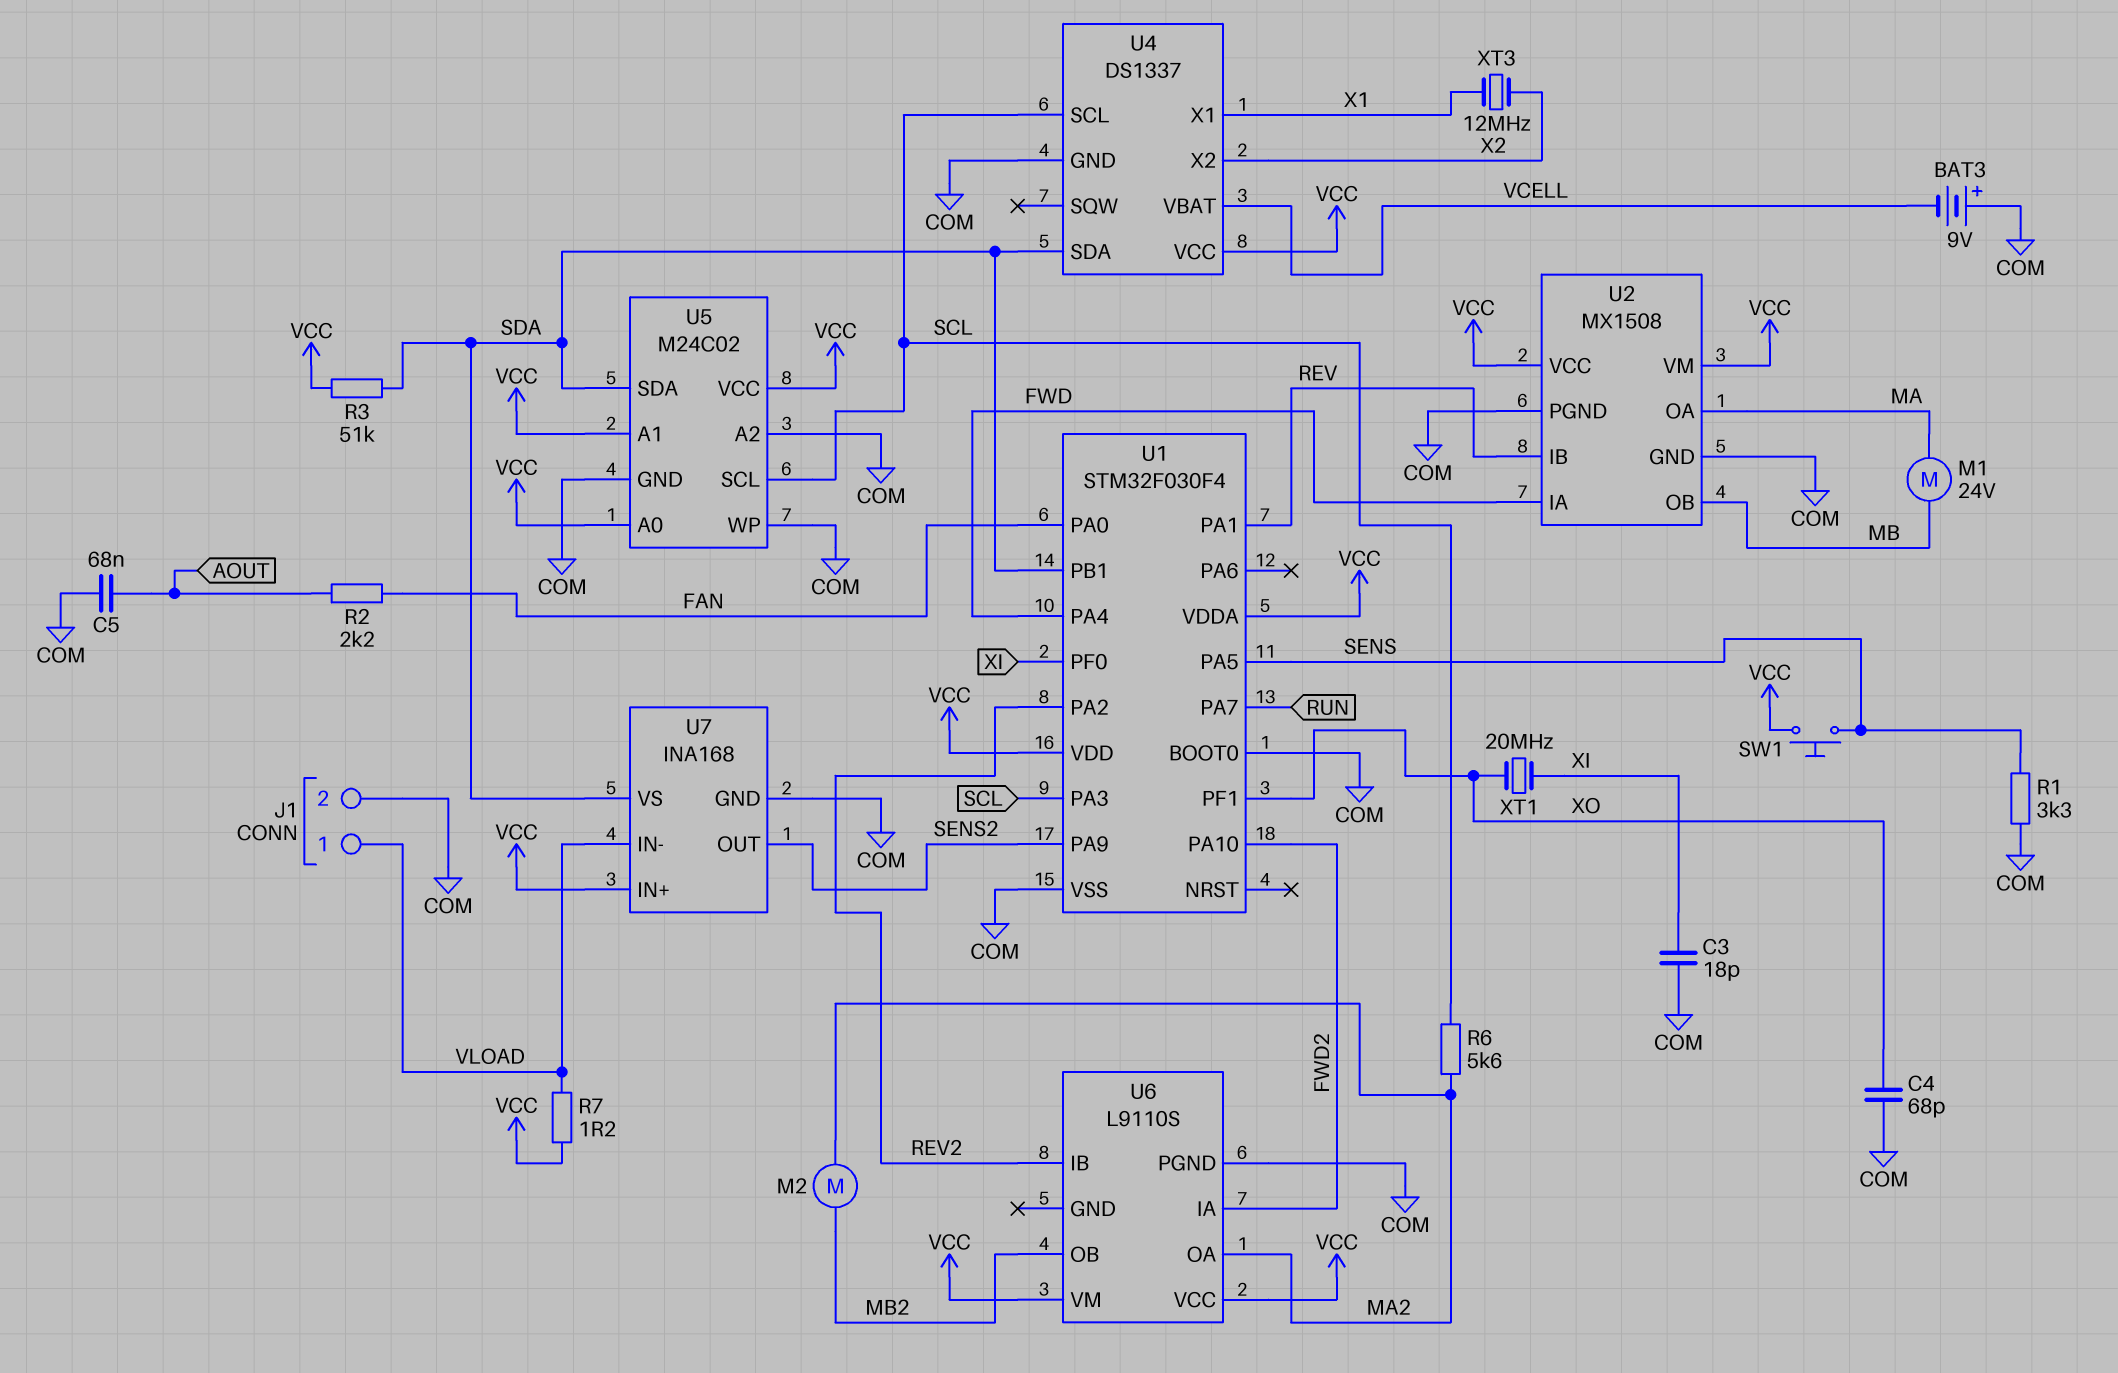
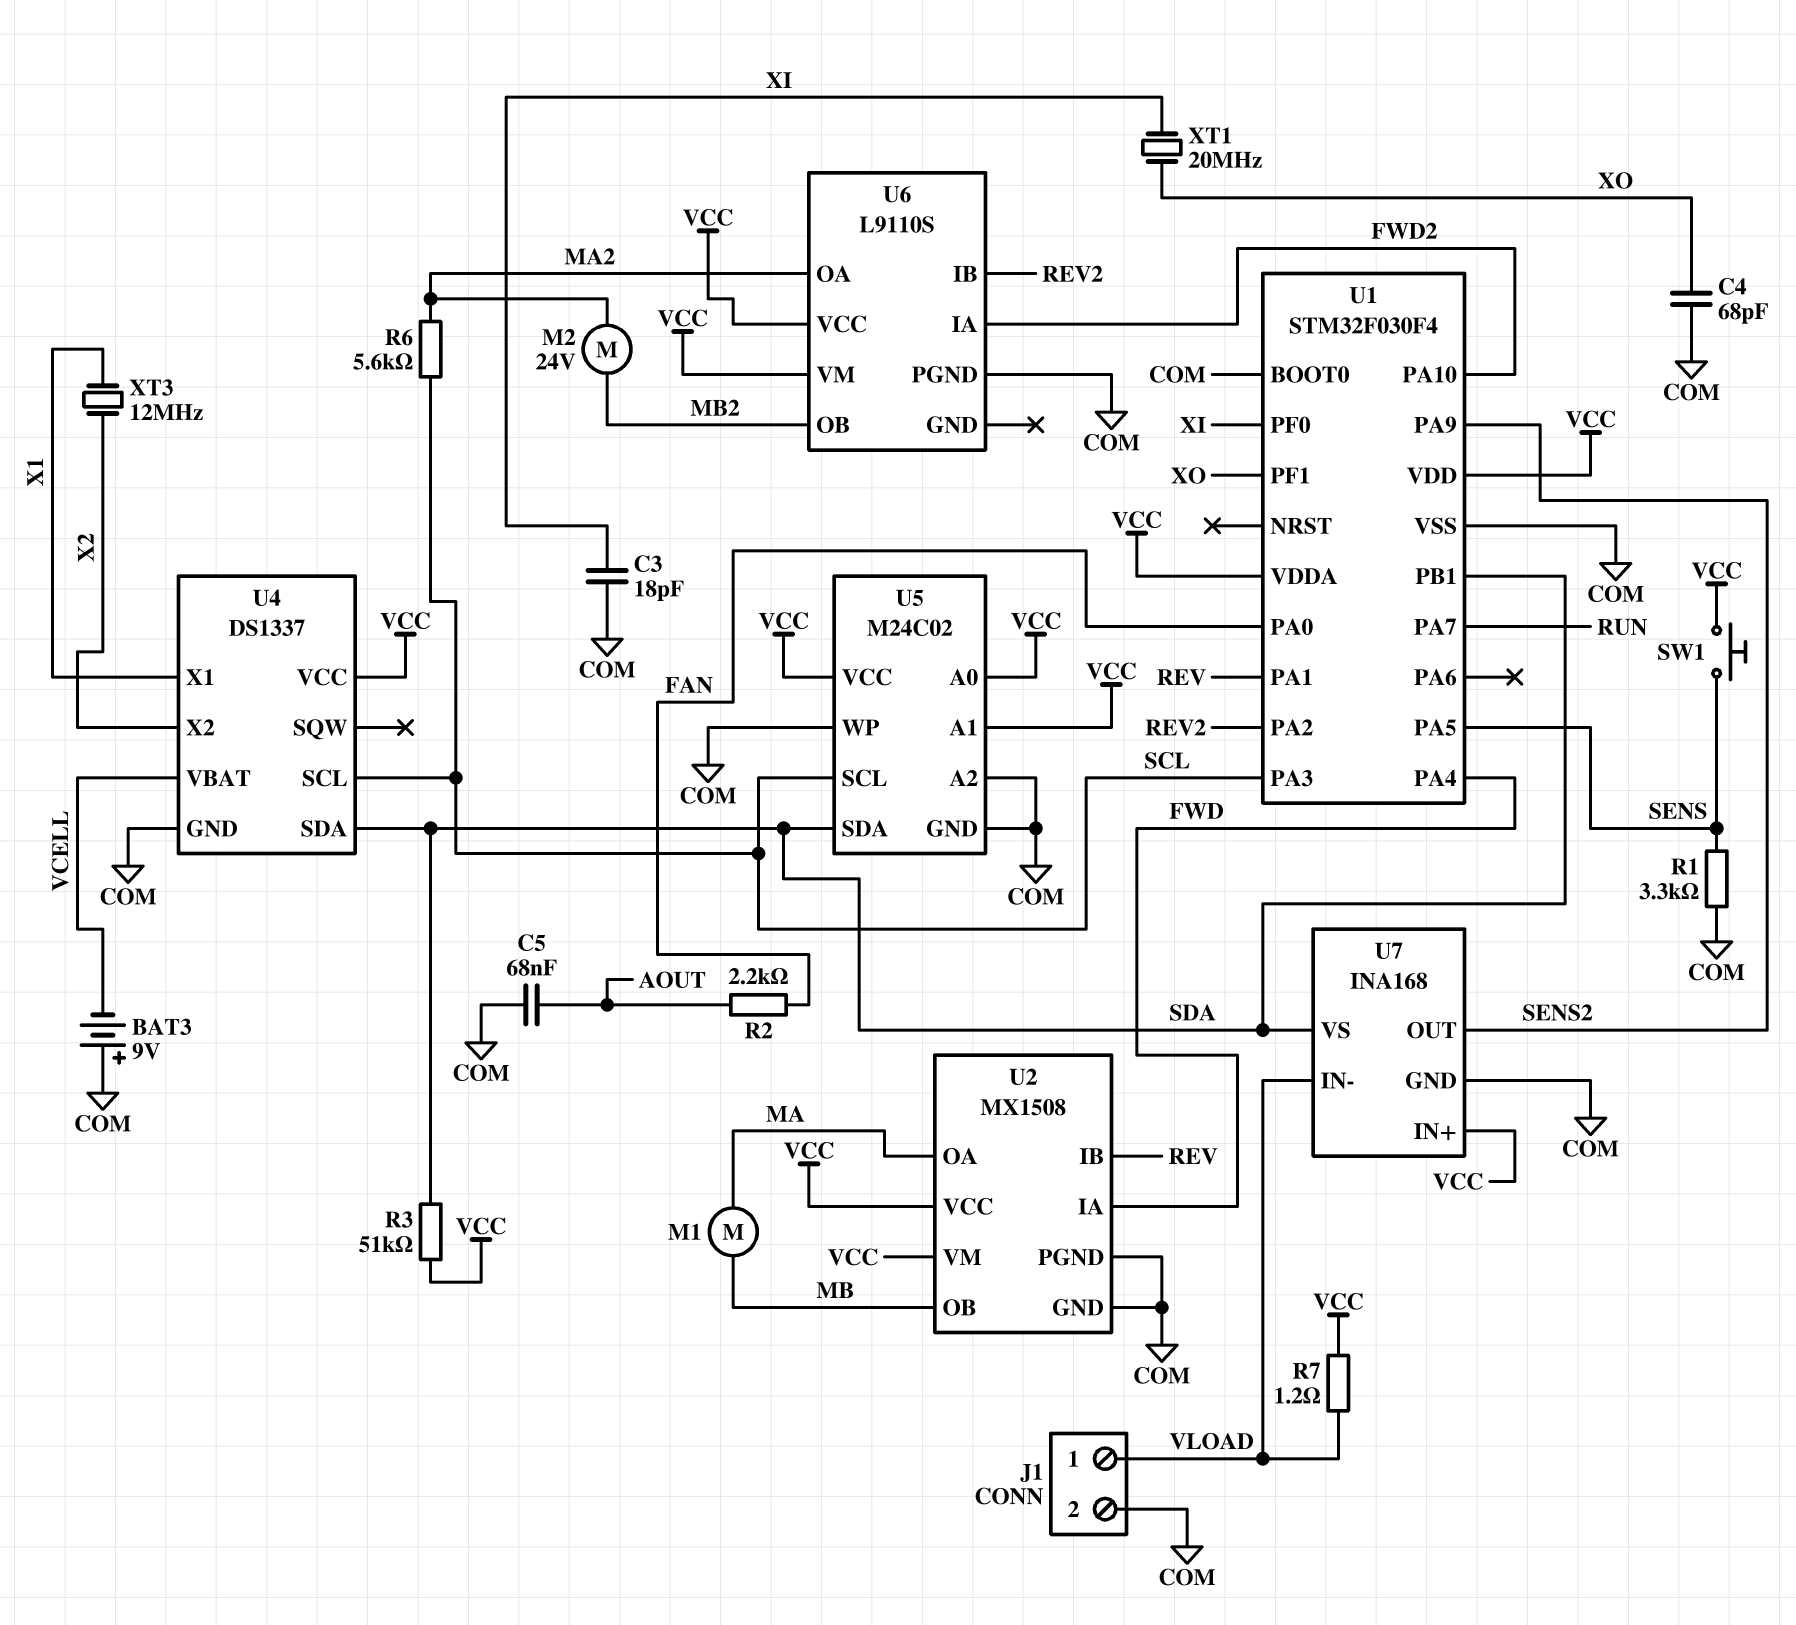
M1: motor 24V (MA, MB) -> motor (MA, MB)
M2: motor (MA2, MB2) -> motor 24V (MA2, MB2)

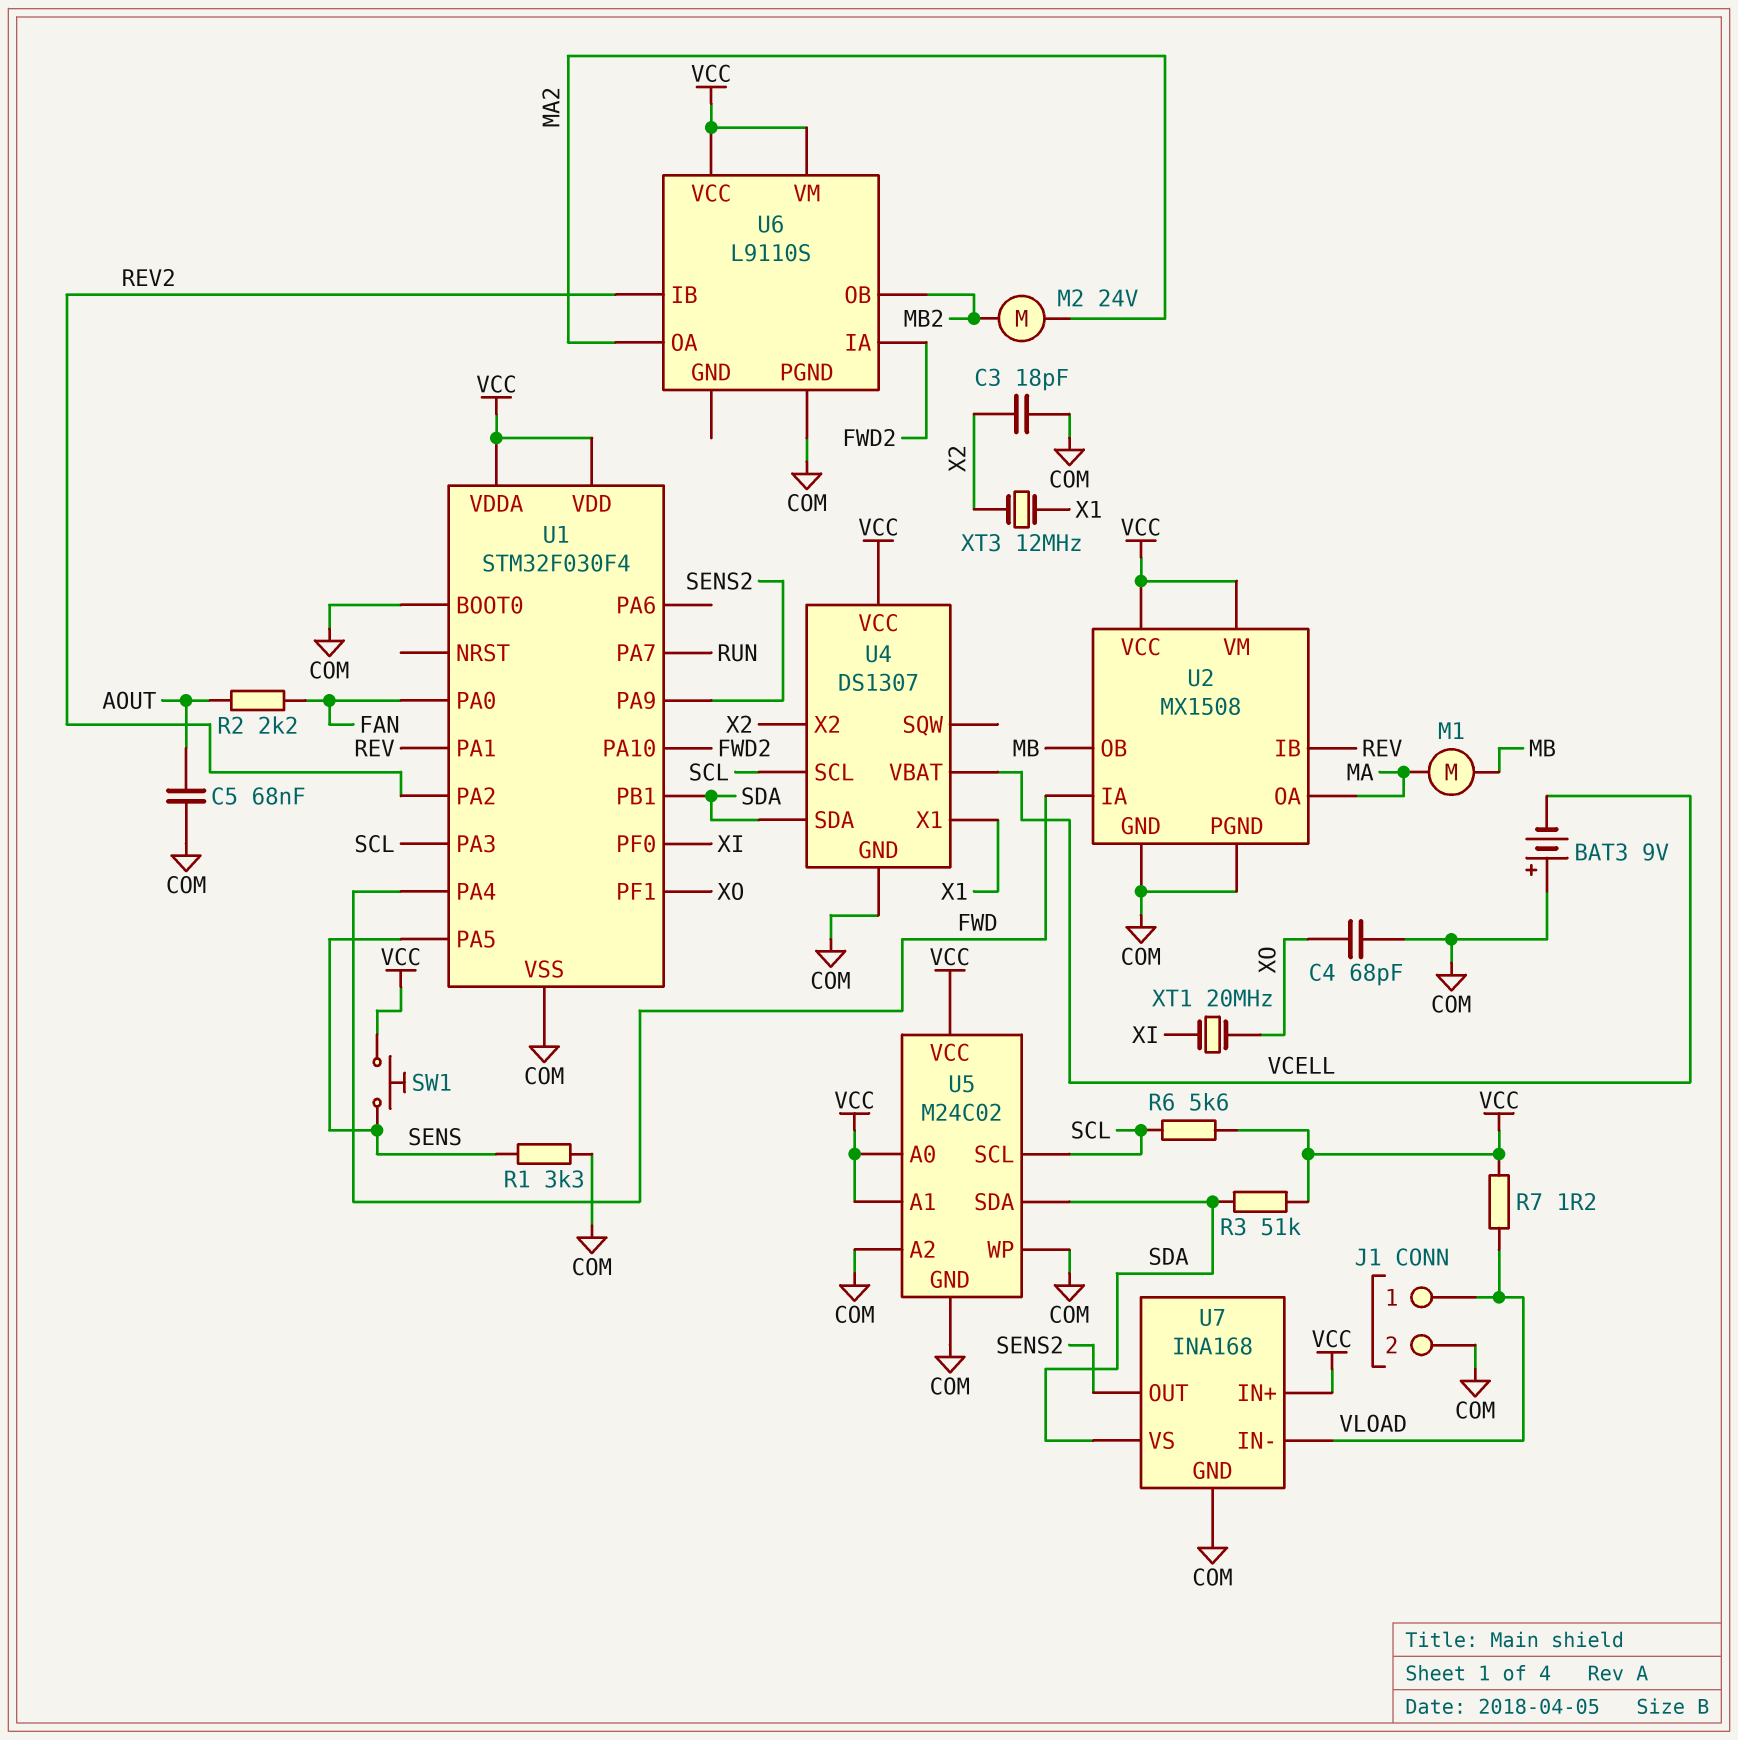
C3: 18pF (COM, XI) -> 18pF (COM, X2)
R6: 5.6k (MA2, SCL) -> 5.6k (SCL, VCC)
U4: DS1337 -> DS1307

